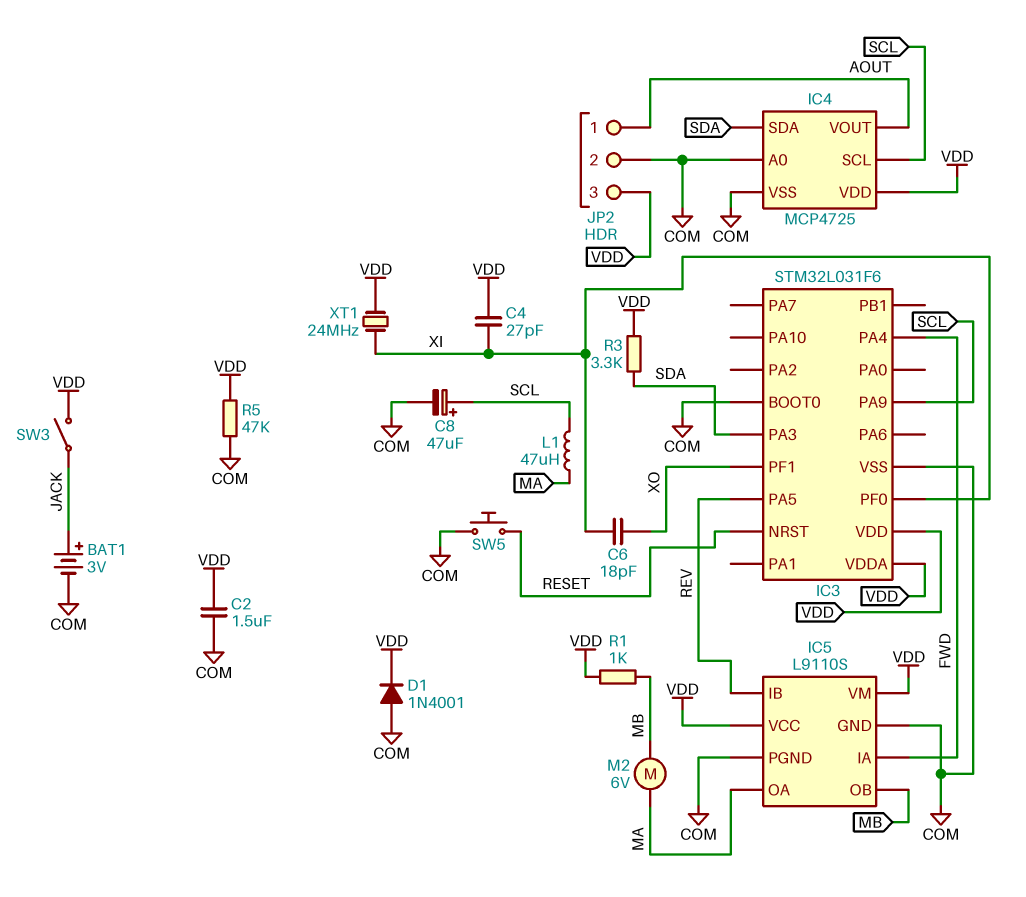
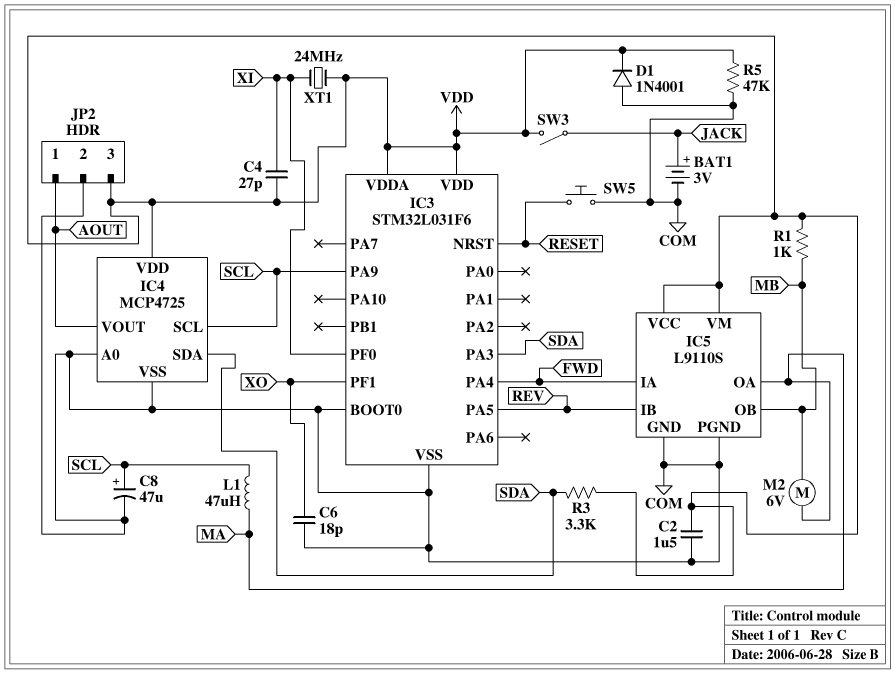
C6: 18pF (XI, XO) -> 18pF (COM, XO)

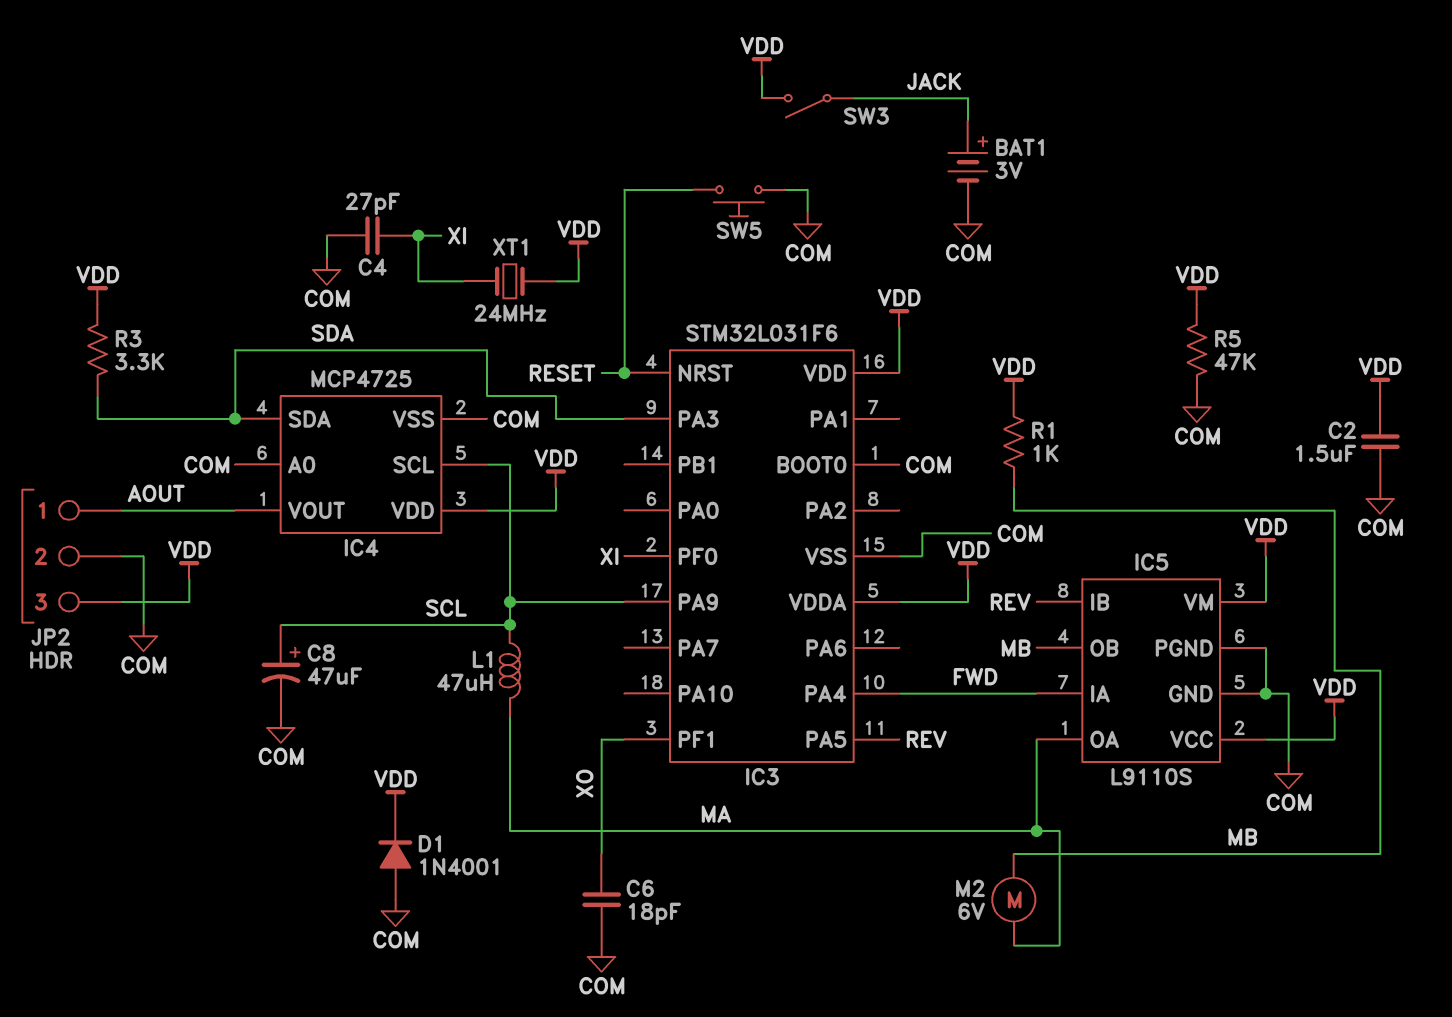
C4: 27pF (VDD, XI) -> 27pF (COM, XI)

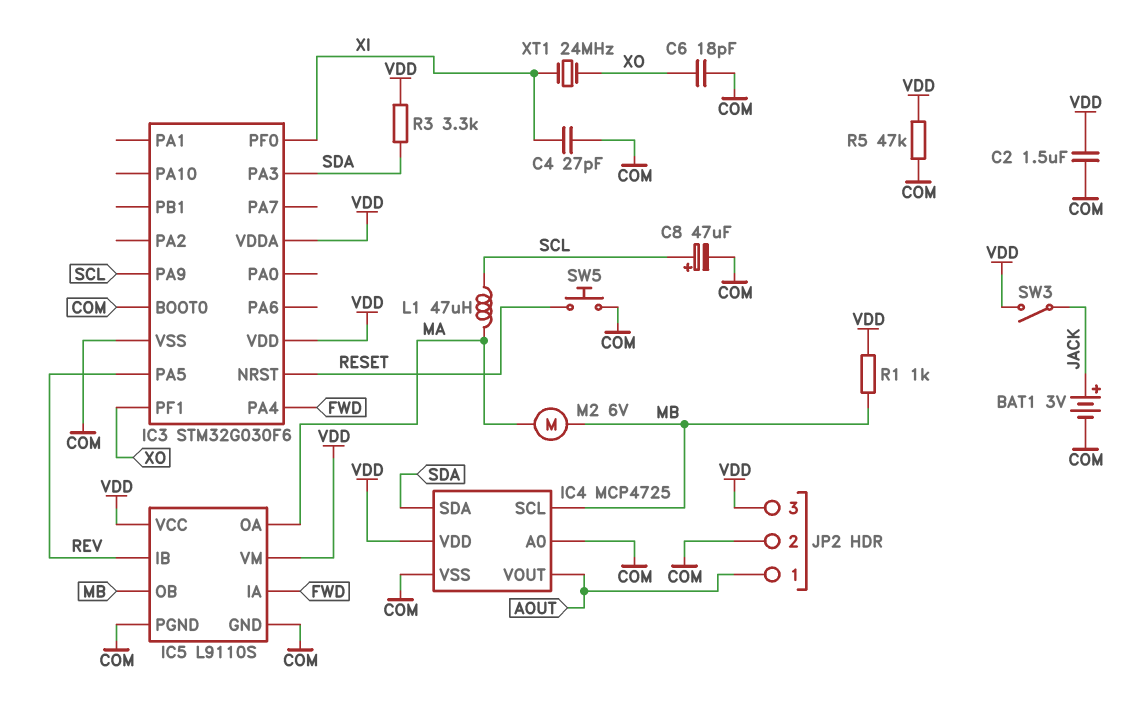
D1: diode 1N4001 (A COM, K VDD) -> none
IC3: STM32L031F6 -> STM32G030F6
IC4 pin SCL: SCL -> MB
XT1: 24MHz (VDD, XI) -> 24MHz (XI, XO)

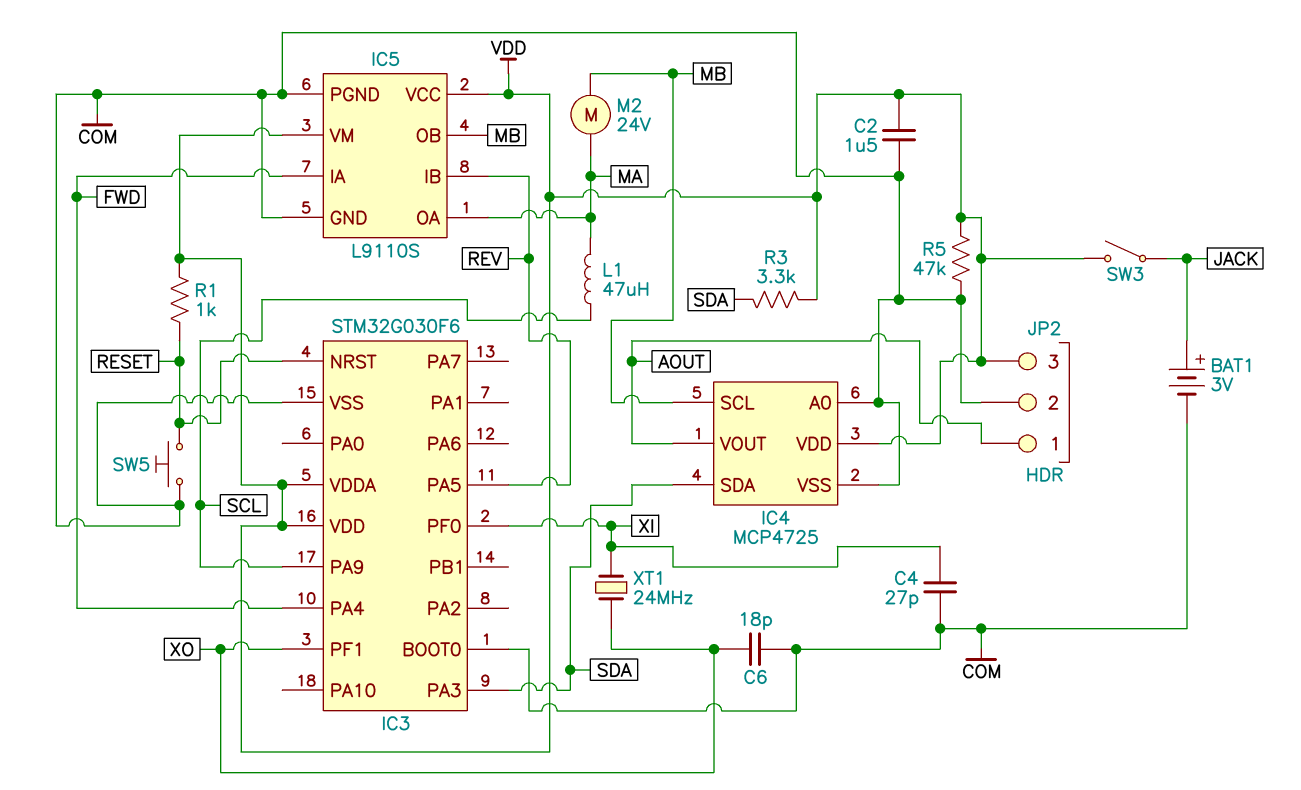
C8: 47uF (plus SCL, minus COM) -> none
M2: motor 6V (MA, MB) -> motor 24V (MA, MB)
R1: 1k (MB, VDD) -> 1k (RESET, VDD)

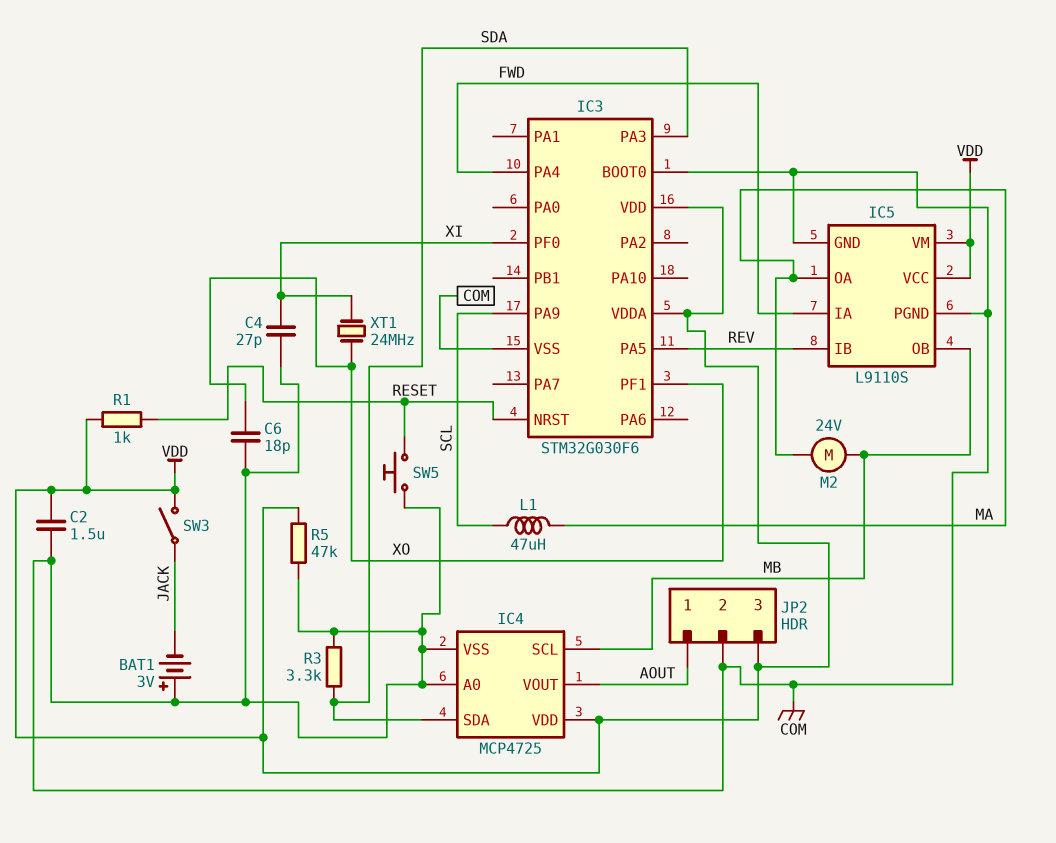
BAT1: 3V (plus JACK, minus COM) -> 3V (plus COM, minus JACK)
R3: 3.3k (SDA, VDD) -> 3.3k (COM, SDA)

